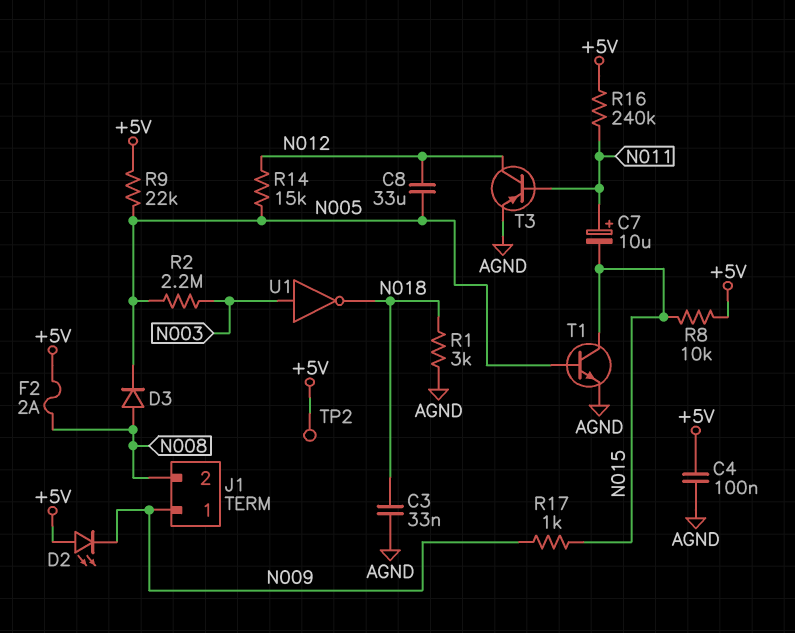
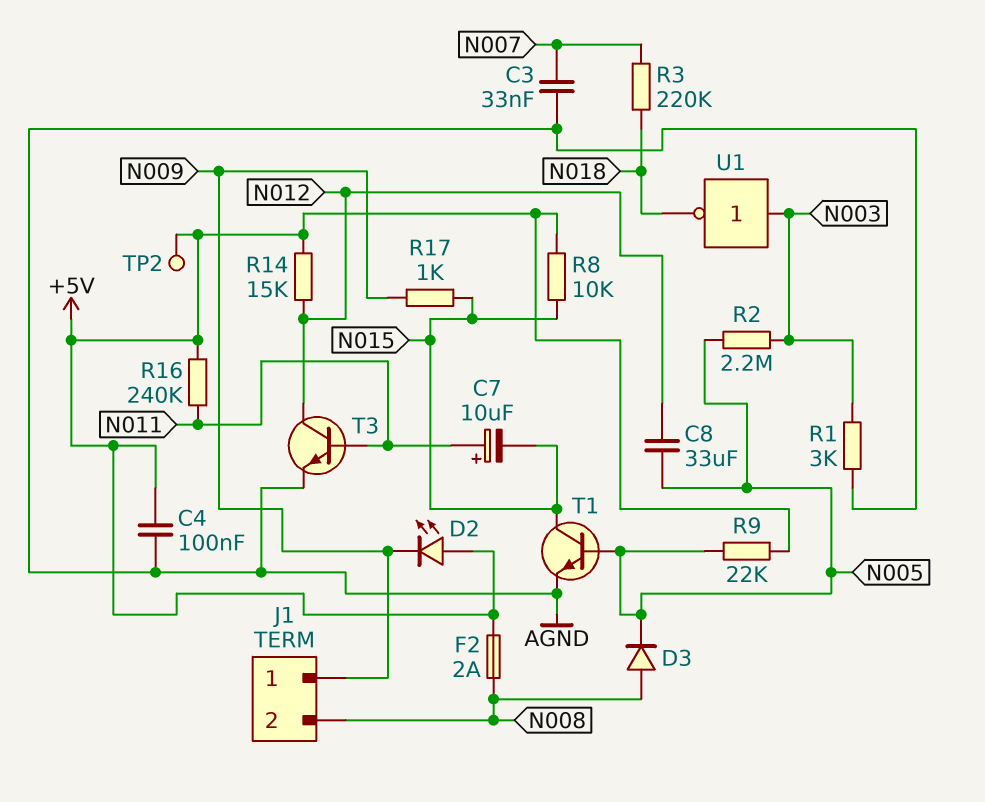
C3: 33nF (AGND, N018) -> 33nF (AGND, N007)
R1: 3k (AGND, N018) -> 3k (AGND, N003)
R3: none -> 220k (N007, N018)
R14: 15k (N005, N012) -> 15k (+5V, N012)
T3: PNP (B N011, C N012, E AGND) -> NPN (B N011, C N012, E AGND)

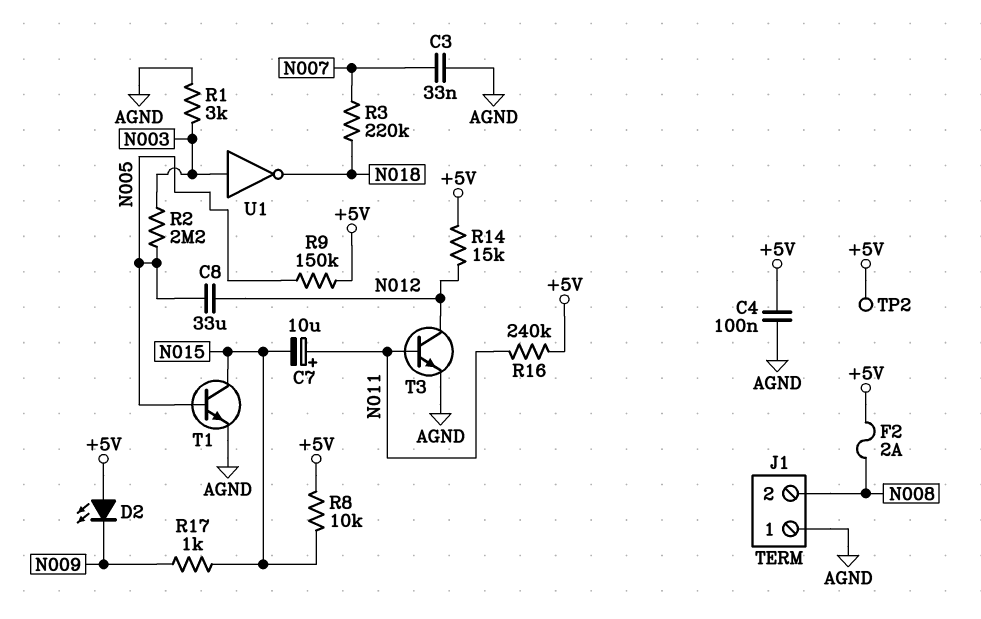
D3: diode (A N008, K N005) -> none
J1 pin 1: N009 -> AGND
R9: 22k (+5V, N005) -> 150k (+5V, N005)

